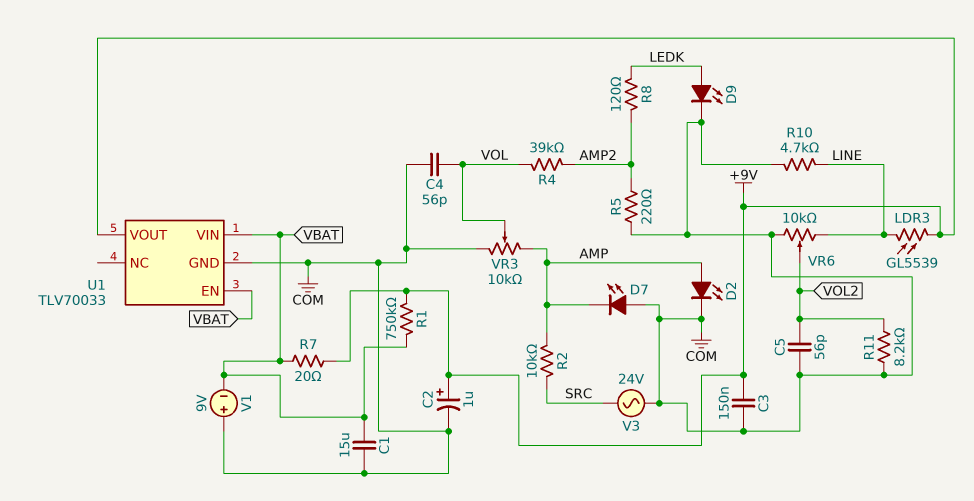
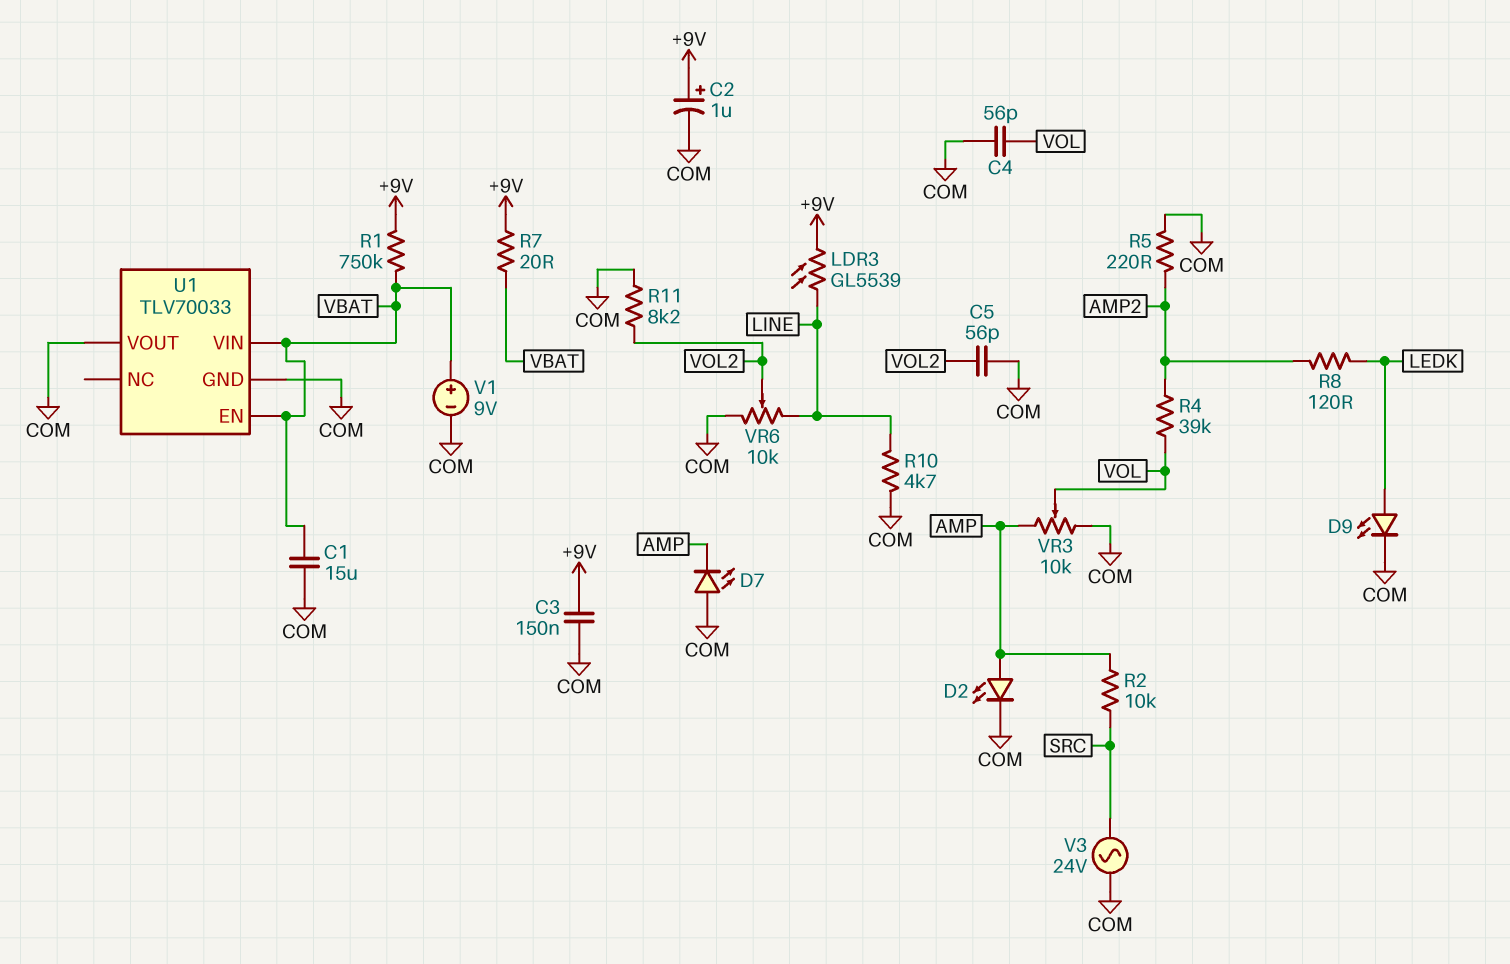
U1 pin VOUT: +9V -> COM
V1: 9V (plus COM, minus VBAT) -> 9V (plus VBAT, minus COM)

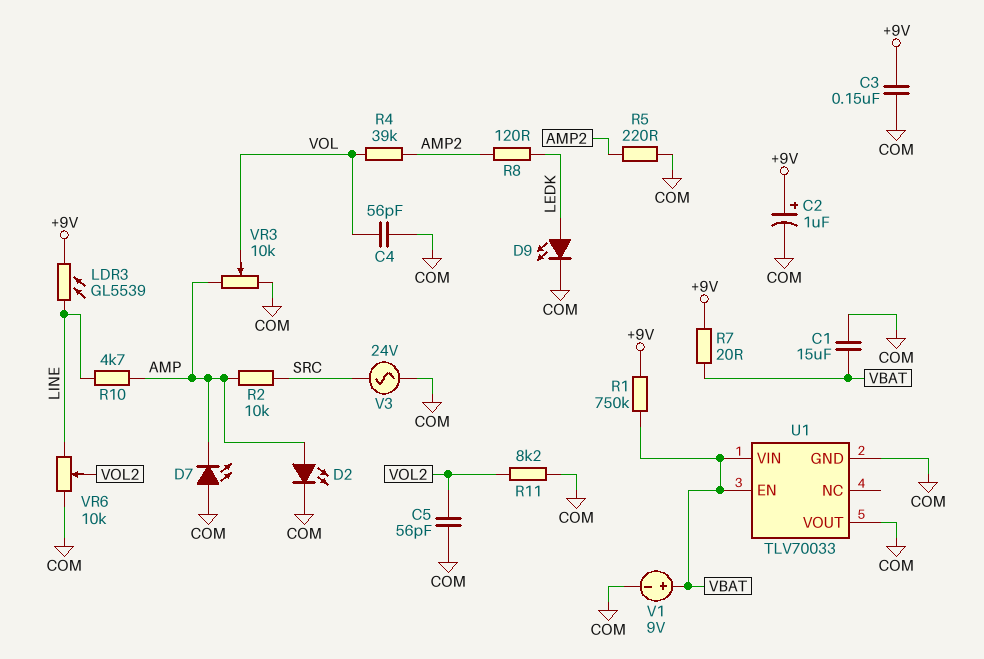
R10: 4.7k (COM, LINE) -> 4.7k (AMP, LINE)

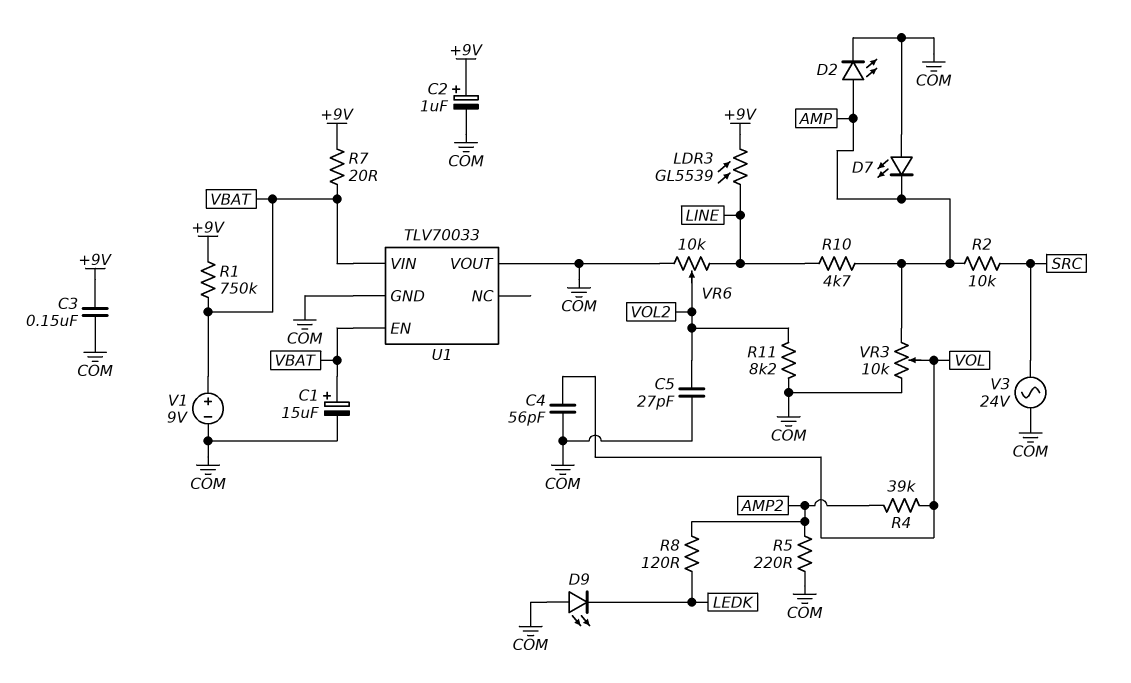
C1: 15uF (COM, VBAT) -> 15uF (plus VBAT, minus COM)
C5: 56pF (COM, VOL2) -> 27pF (COM, VOL2)
D9: LED (A LEDK, K COM) -> LED (A COM, K LEDK)

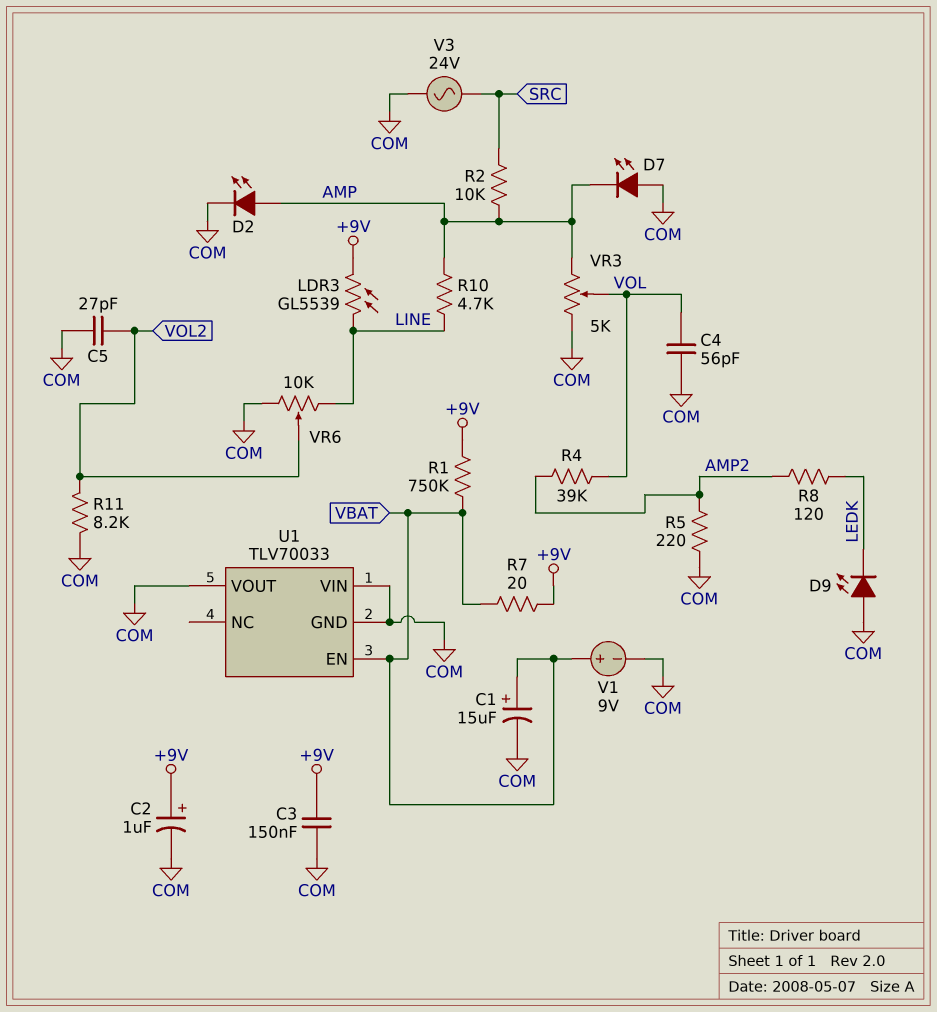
U1 pin VIN: VBAT -> COM
VR3: 10k (AMP, COM, wiper VOL) -> 5k (AMP, COM, wiper VOL)

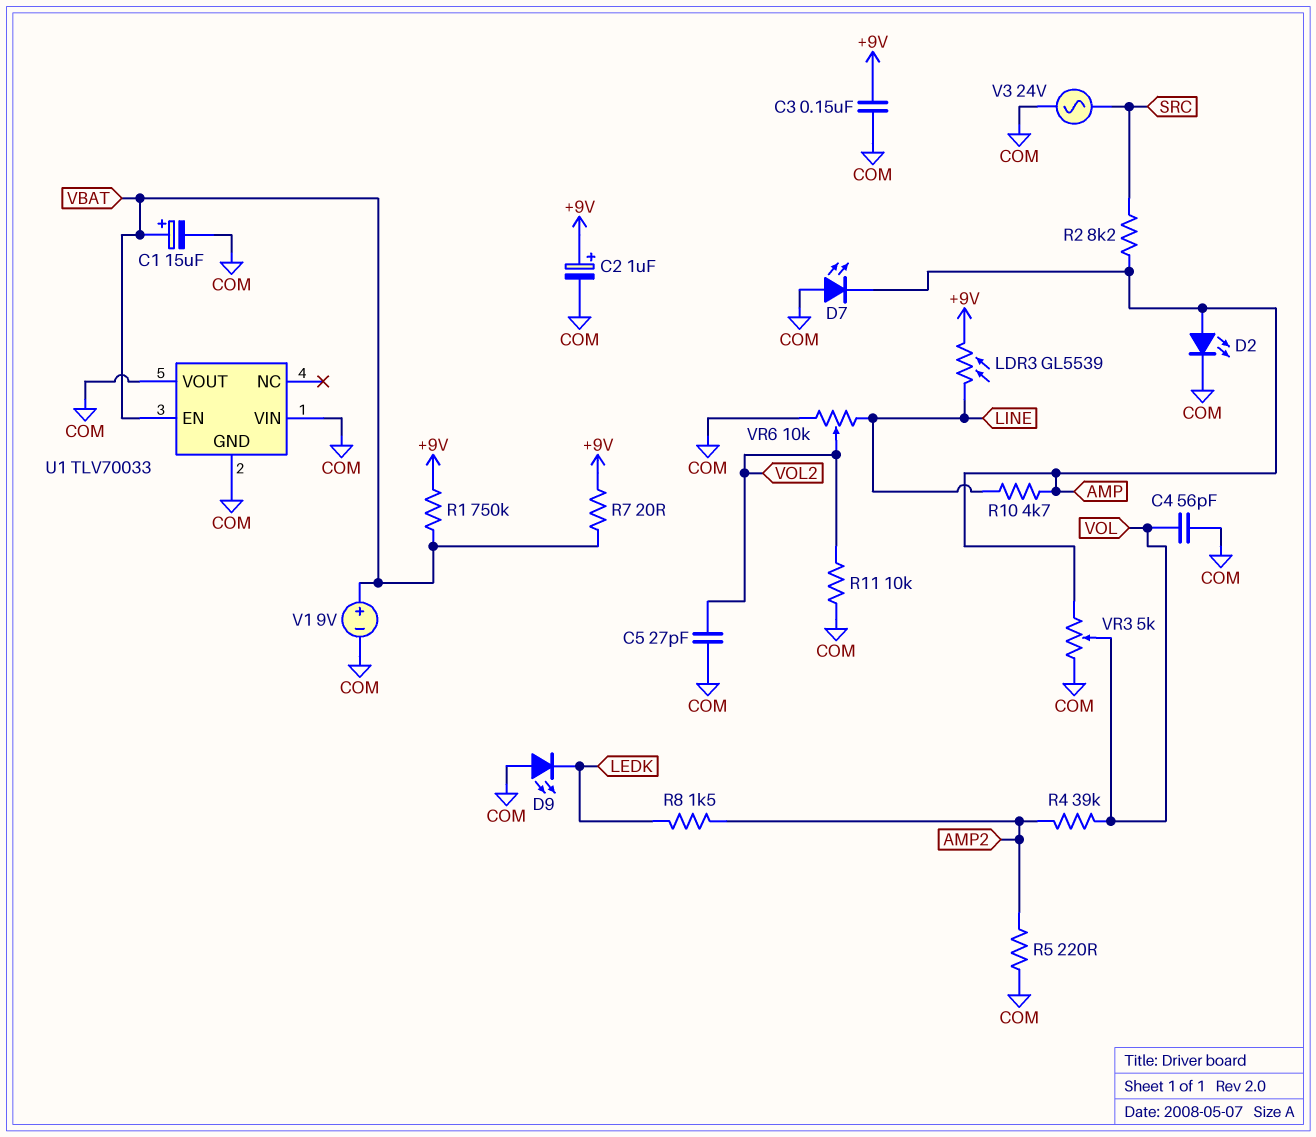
R2: 10k (AMP, SRC) -> 8.2k (AMP, SRC)
R8: 120 (AMP2, LEDK) -> 1.5k (AMP2, LEDK)
R11: 8.2k (COM, VOL2) -> 10k (COM, VOL2)

